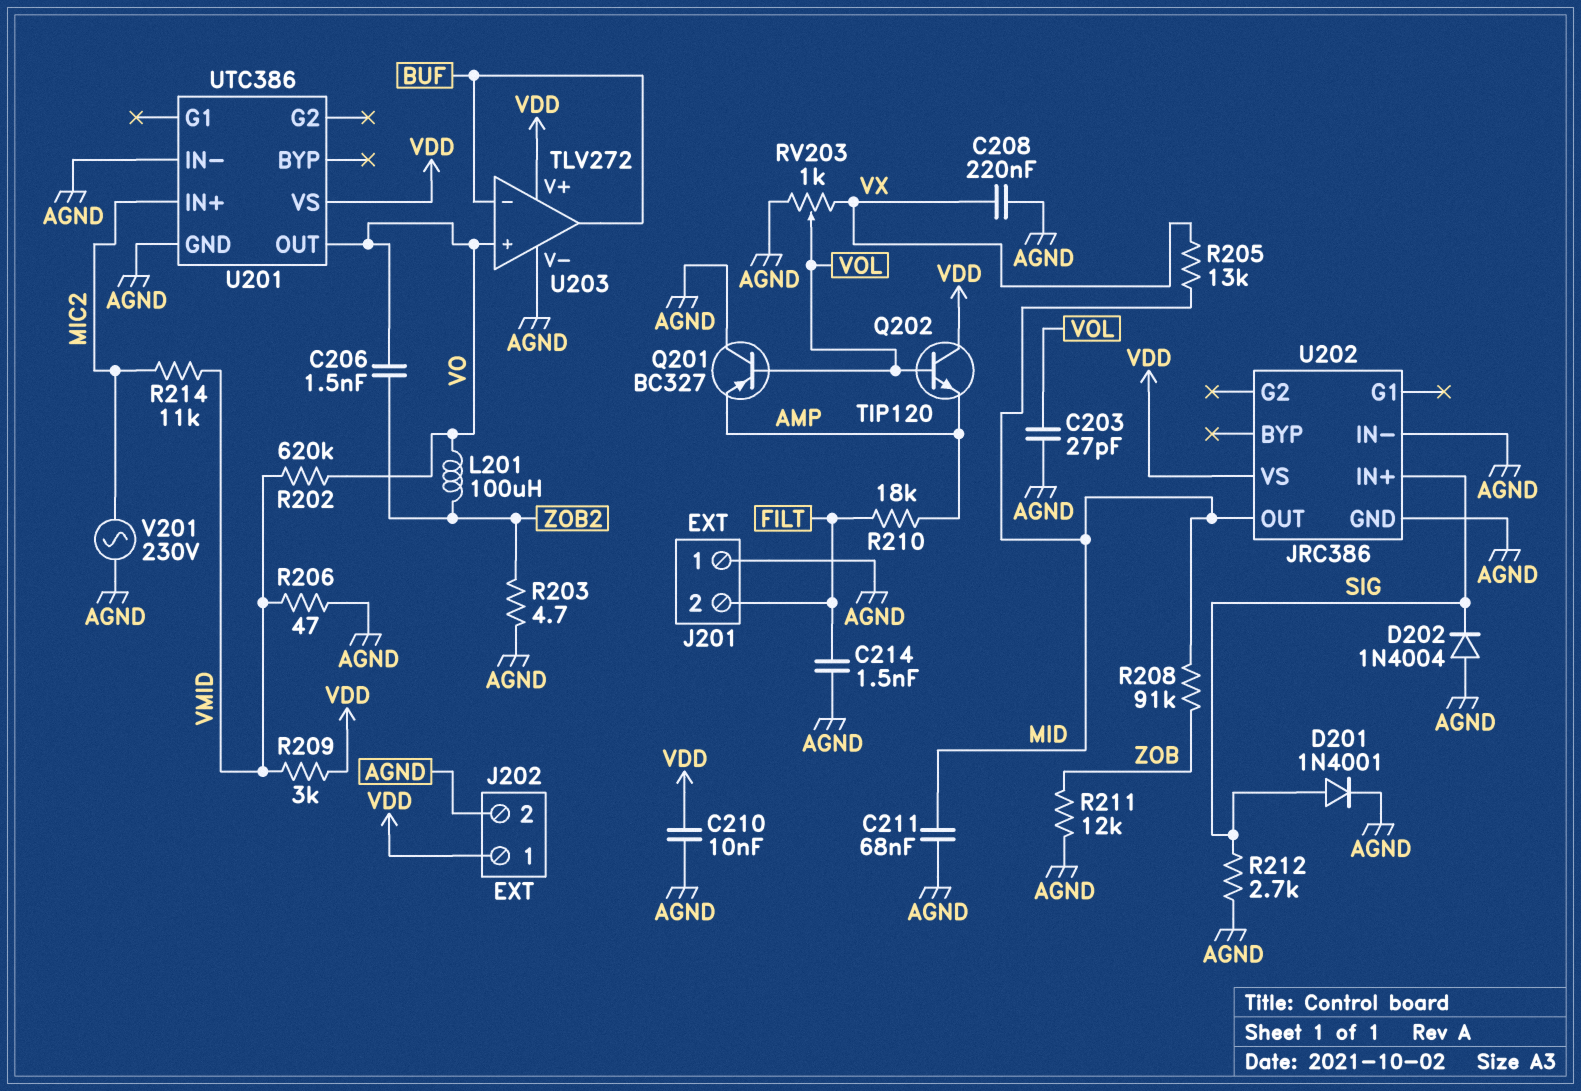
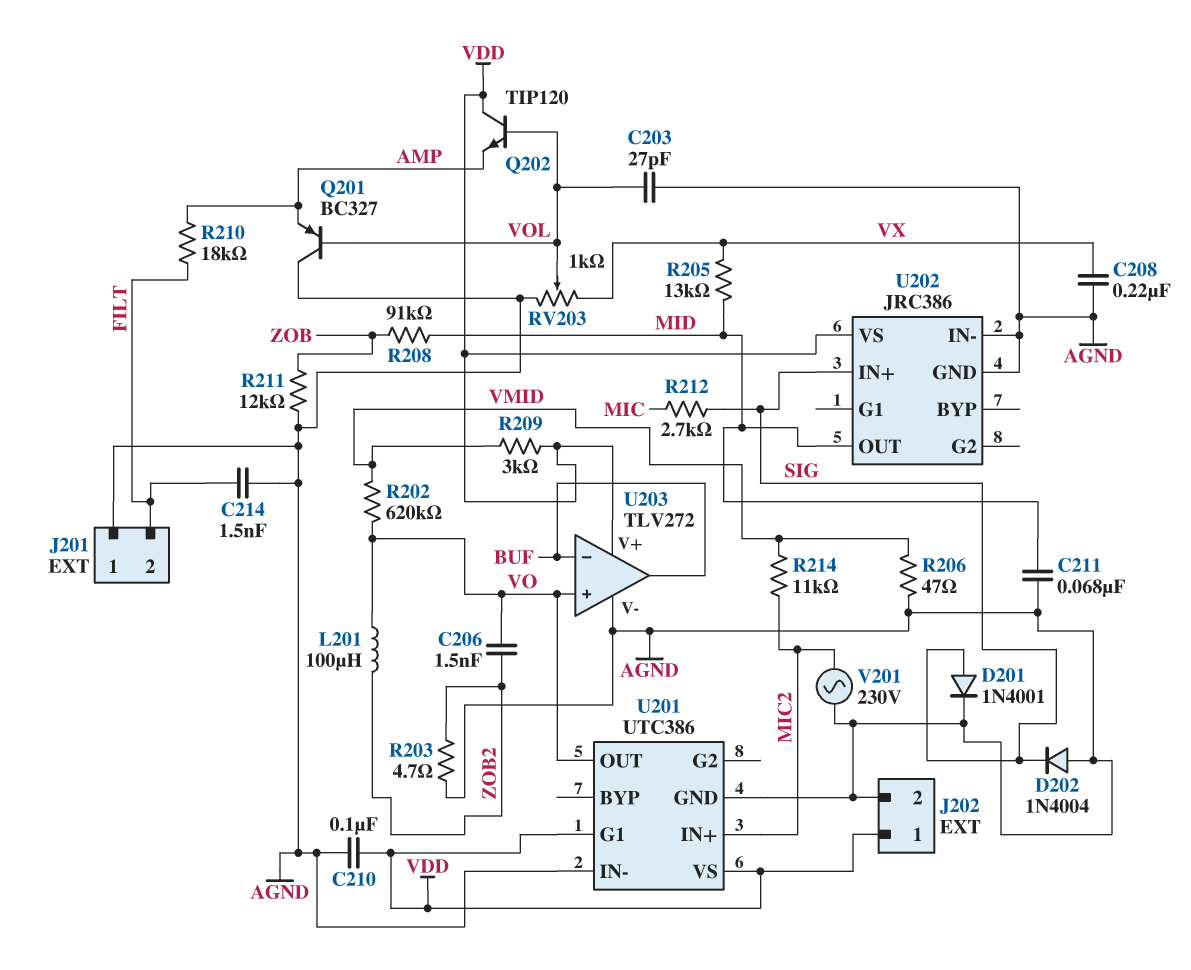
C210: 10nF (AGND, VDD) -> 100nF (AGND, VDD)
R212: 2.7k (AGND, SIG) -> 2.7k (MIC, SIG)
U201 pin G1: none -> VDD

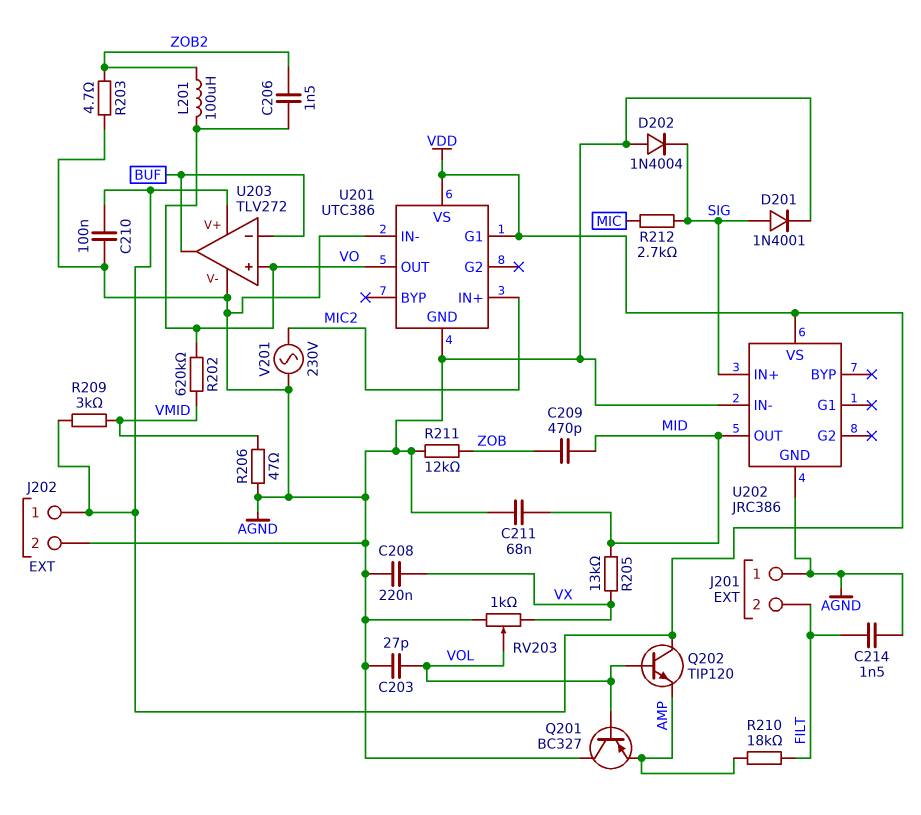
C209: none -> 470pF (MID, ZOB)
R208: 91k (MID, ZOB) -> none
R214: 11k (MIC2, VMID) -> none

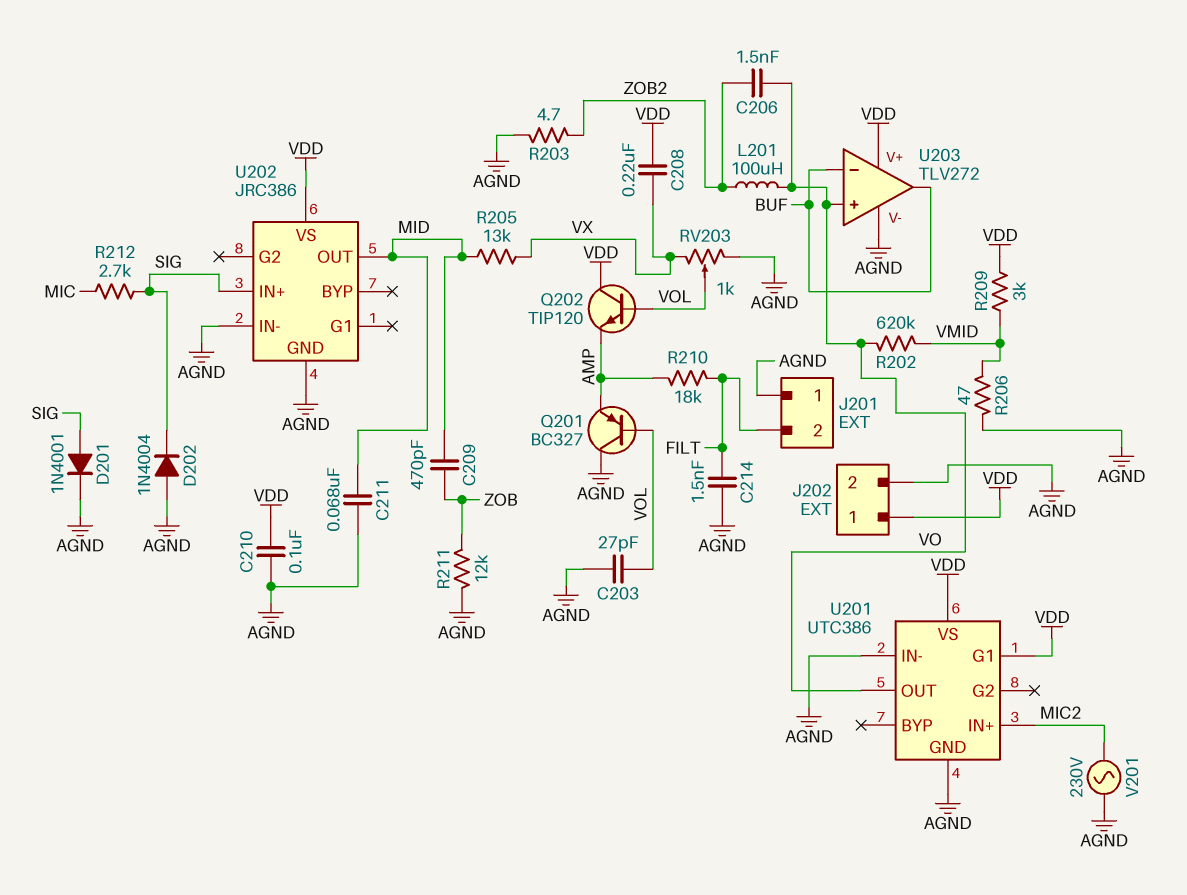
C208: 220nF (AGND, VX) -> 220nF (VDD, VX)

